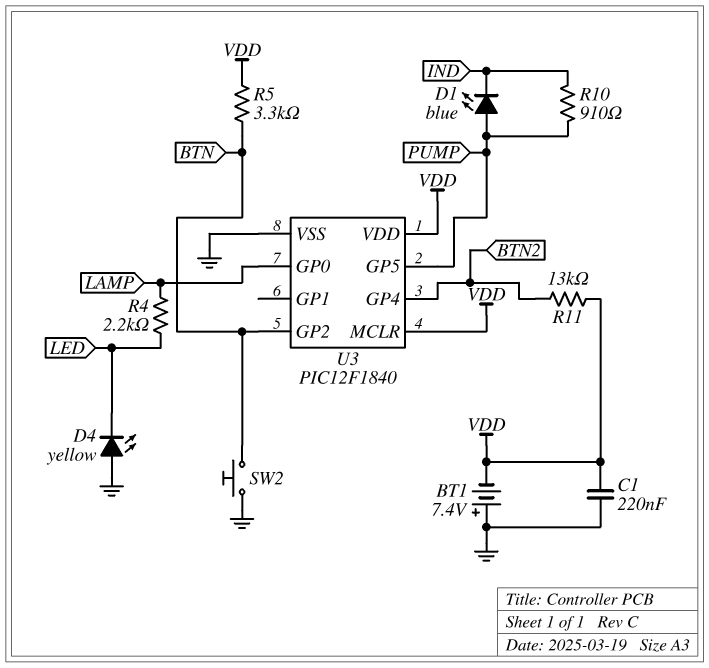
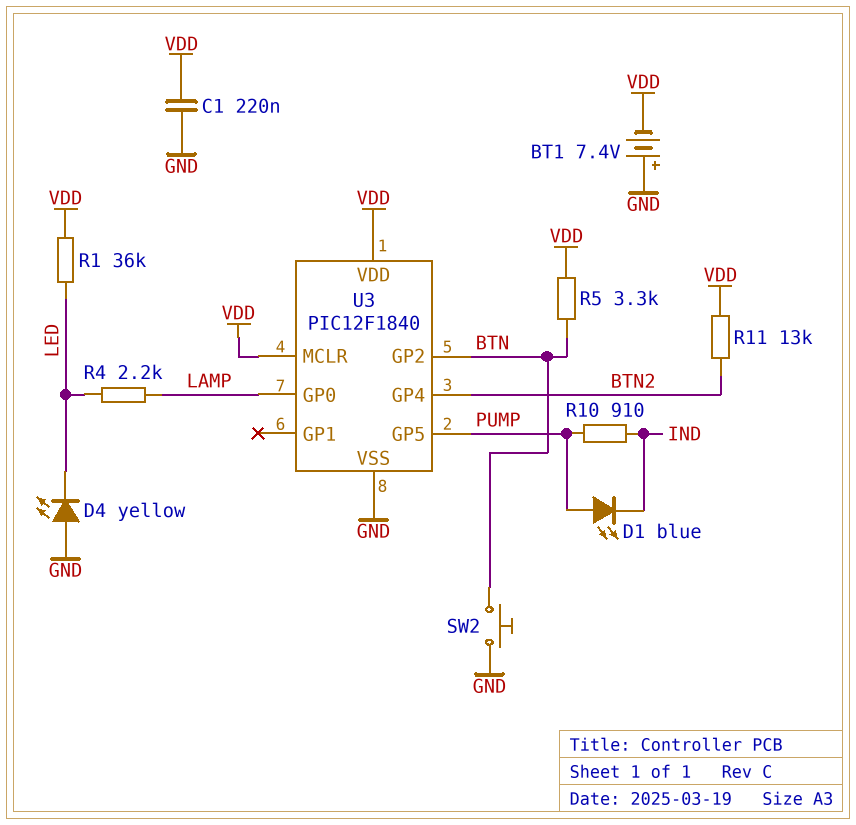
R1: none -> 36k (LED, VDD)

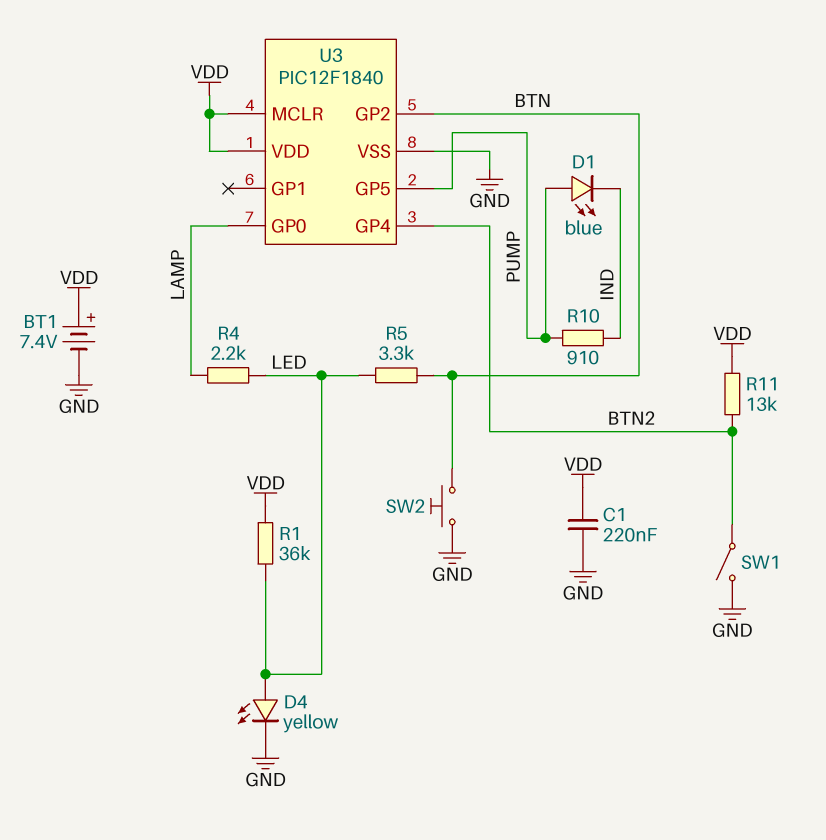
BT1: 7.4V (plus GND, minus VDD) -> 7.4V (plus VDD, minus GND)
D4: LED yellow (A GND, K LED) -> LED yellow (A LED, K GND)
R5: 3.3k (BTN, VDD) -> 3.3k (BTN, LED)
SW1: none -> switch (BTN2, GND)

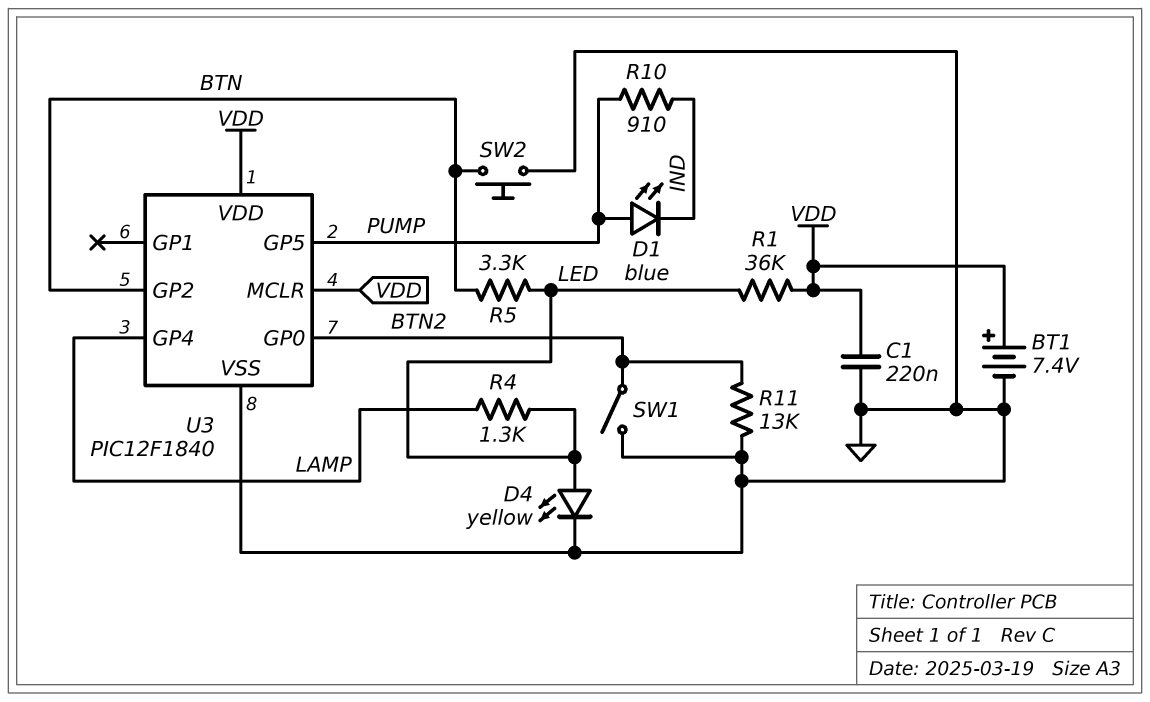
R4: 2.2k (LAMP, LED) -> 1.3k (LAMP, LED)
R11: 13k (BTN2, VDD) -> 13k (BTN2, GND)
U3 pin GP0: LAMP -> BTN2
U3 pin GP4: BTN2 -> LAMP

